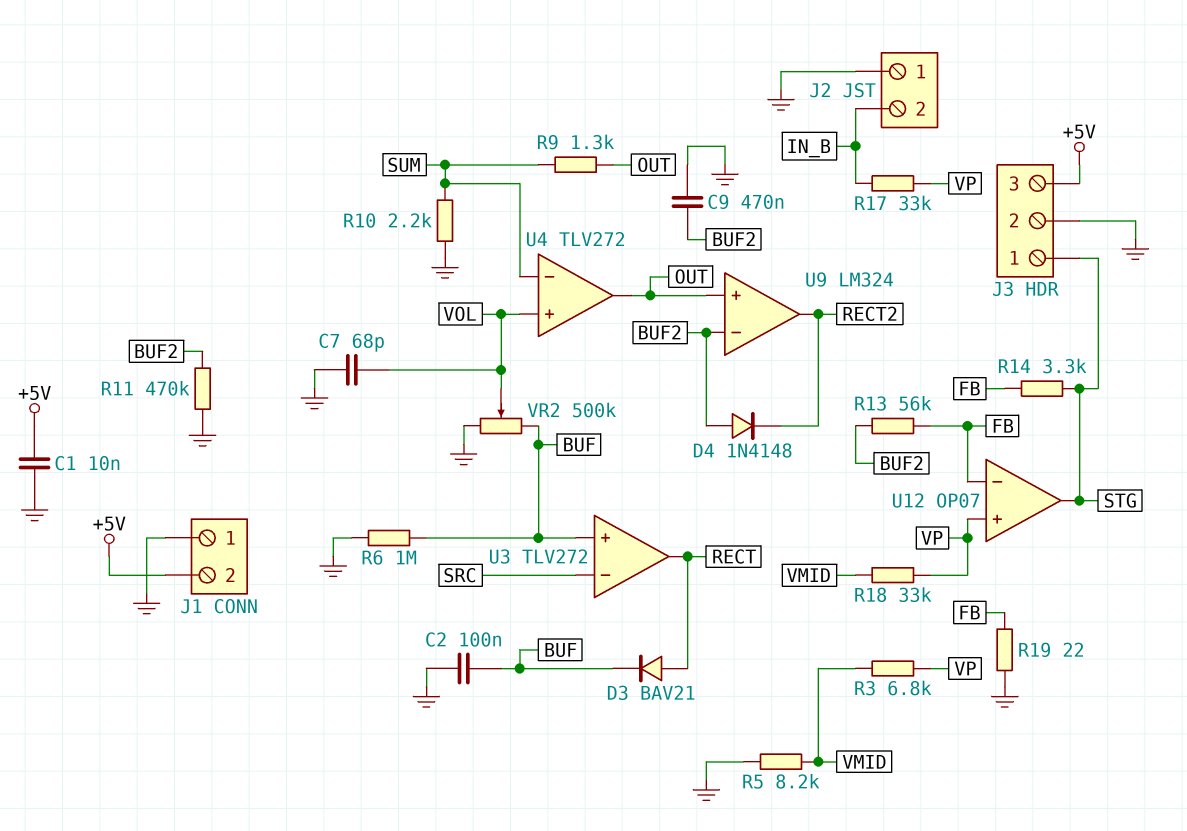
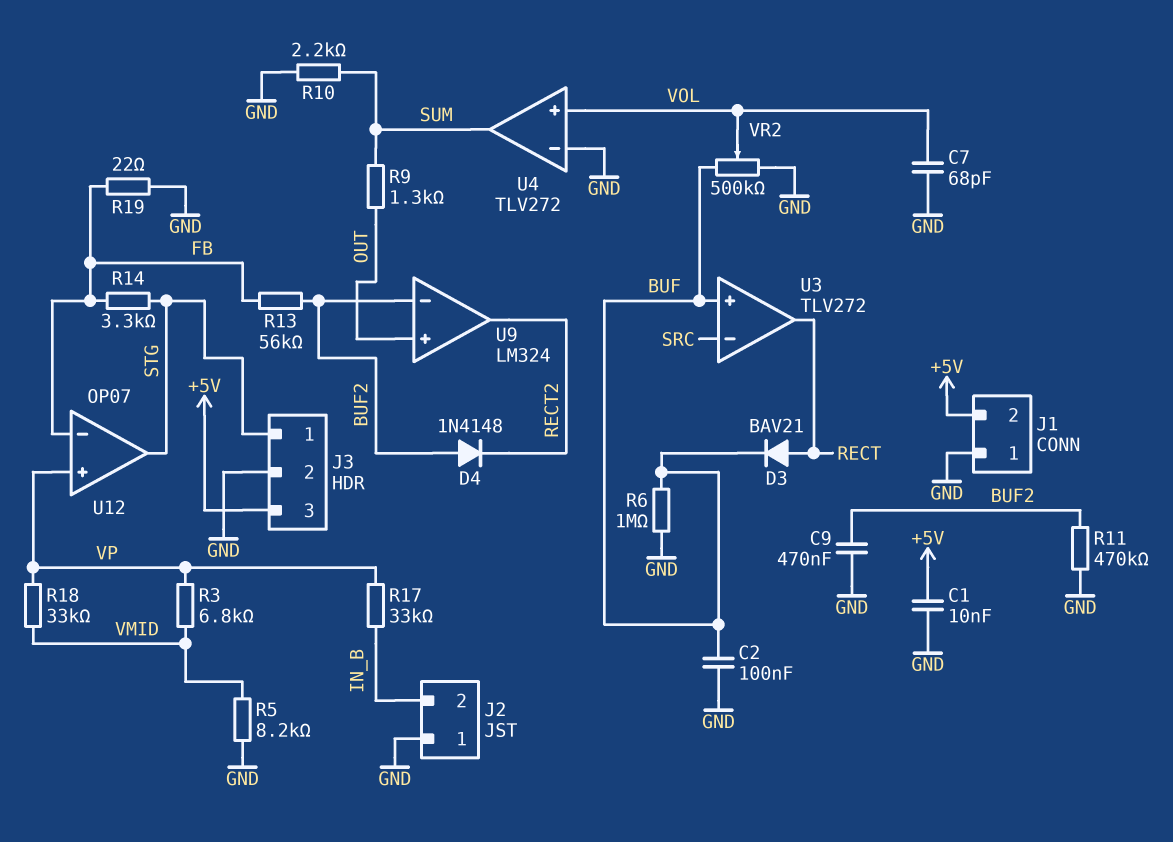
U4 pin in-: SUM -> GND
U4 pin out: OUT -> SUM

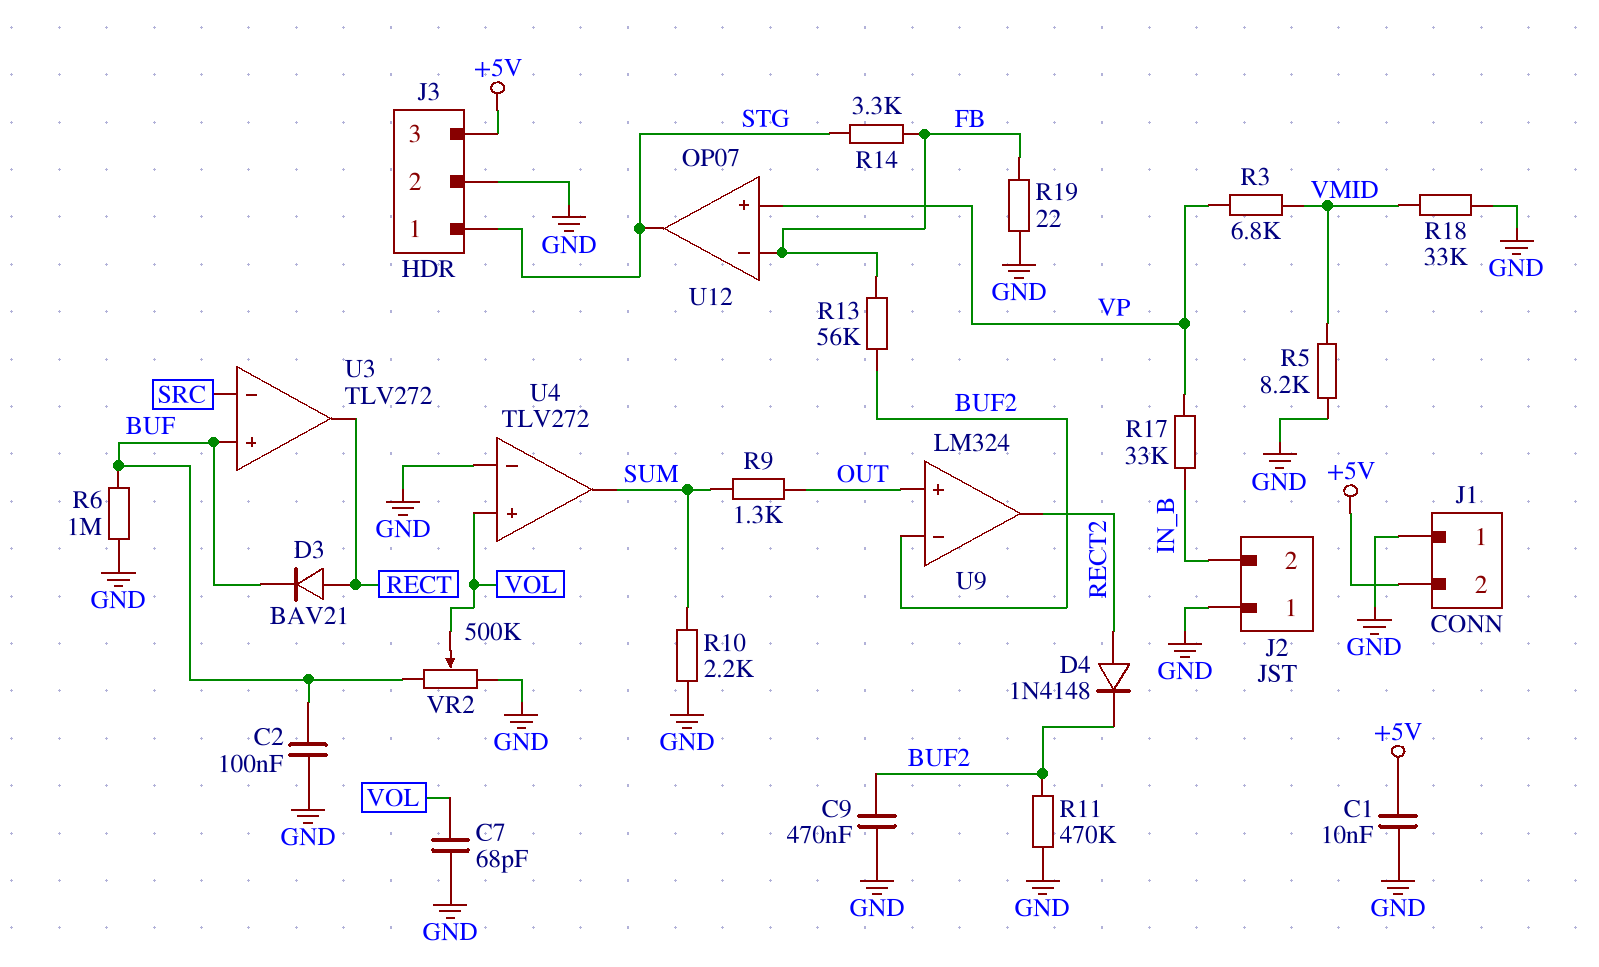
D4: diode 1N4148 (A BUF2, K RECT2) -> diode 1N4148 (A RECT2, K BUF2)
R18: 33k (VMID, VP) -> 33k (GND, VMID)

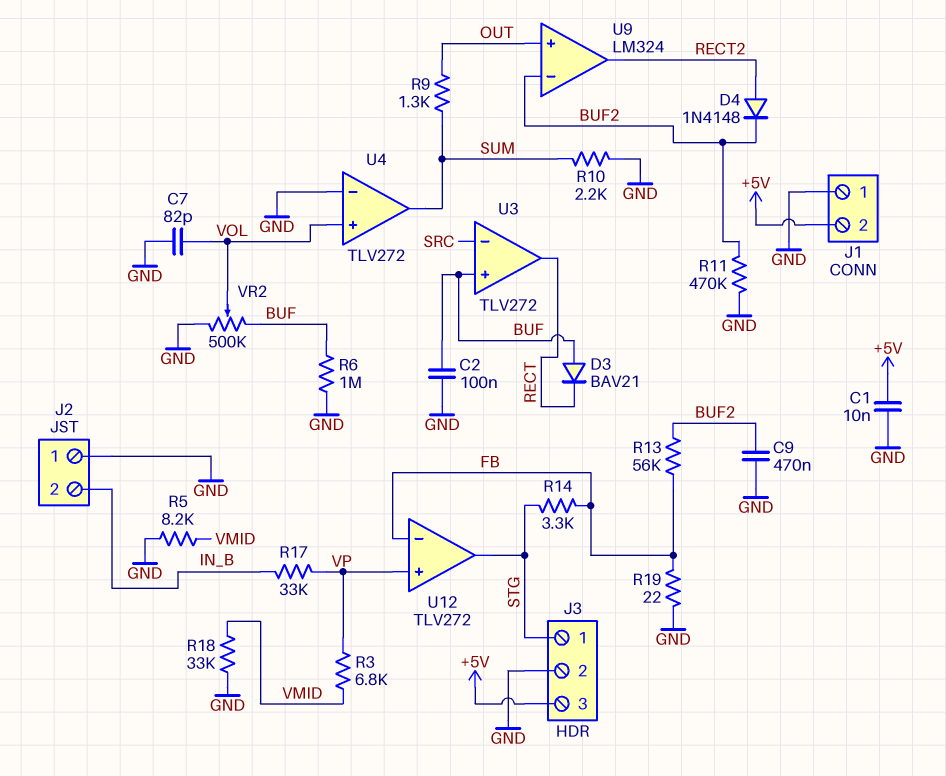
C7: 68pF (GND, VOL) -> 82pF (GND, VOL)
D3: diode BAV21 (A RECT, K BUF) -> diode BAV21 (A BUF, K RECT)
U12: OP07 -> TLV272

